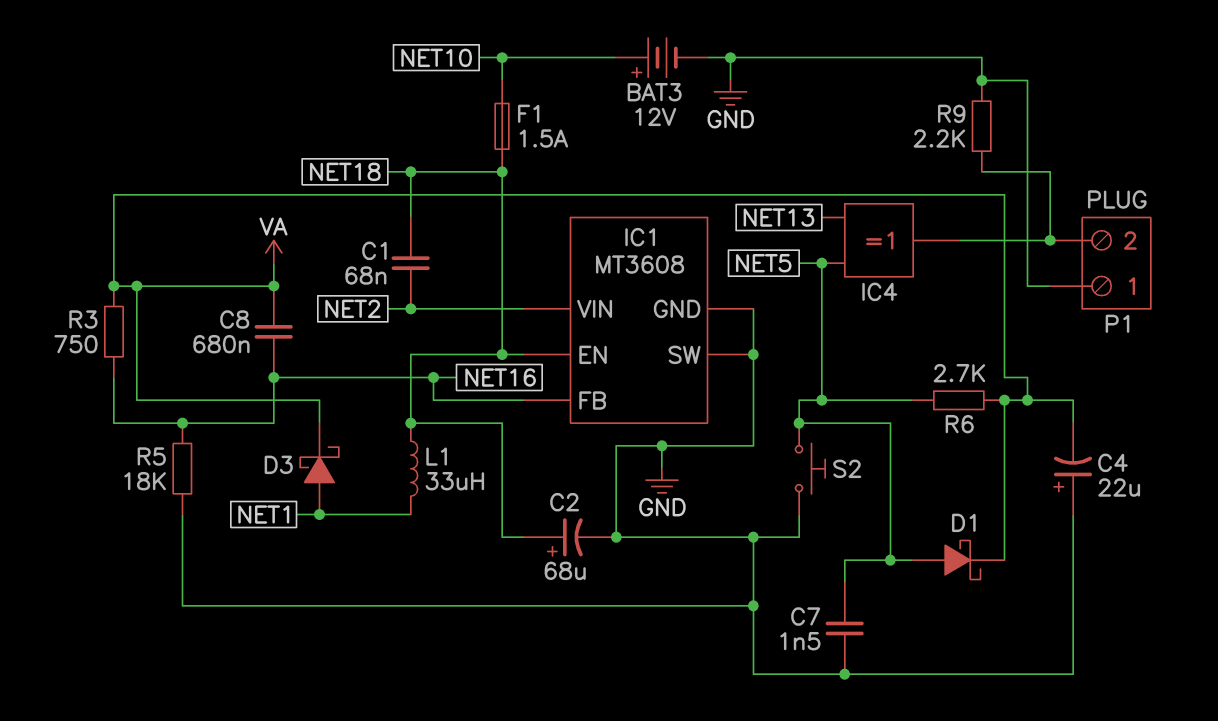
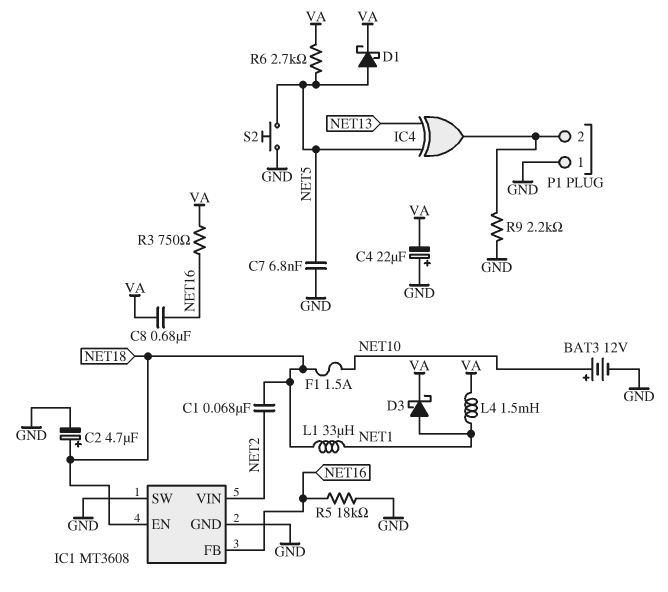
C2: 68uF (plus NET18, minus GND) -> 4.7uF (plus NET18, minus GND)
C7: 1.5nF (GND, NET5) -> 6.8nF (GND, NET5)
L4: none -> 1.5mH (NET1, VA)

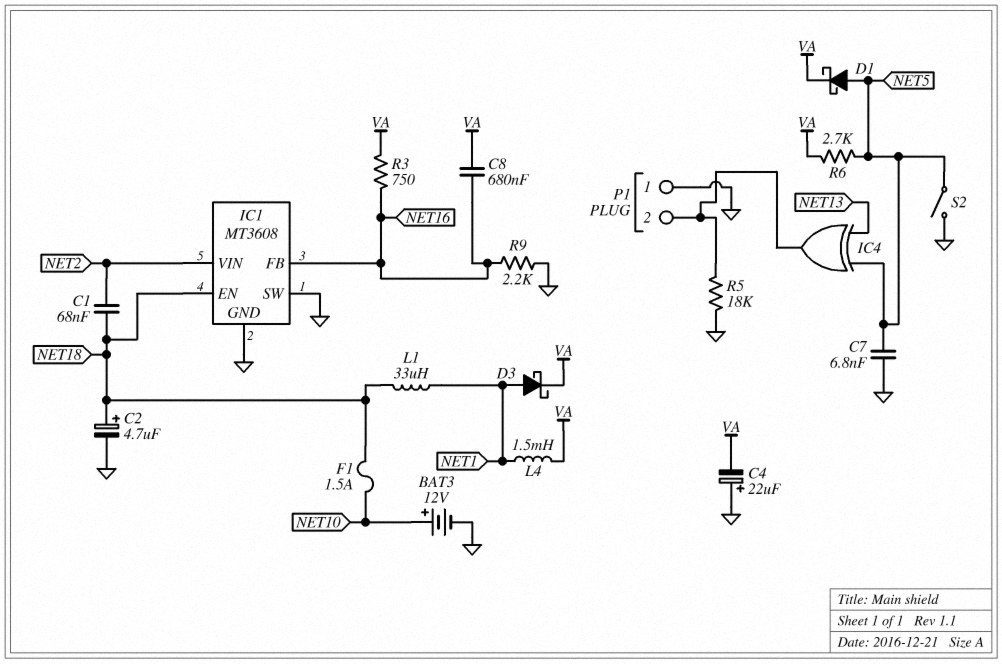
R5: 18k (GND, NET16) -> 18k (GND, P1/2)
R9: 2.2k (GND, P1/2) -> 2.2k (GND, NET16)
S2: button (GND, NET5) -> switch (GND, NET5)

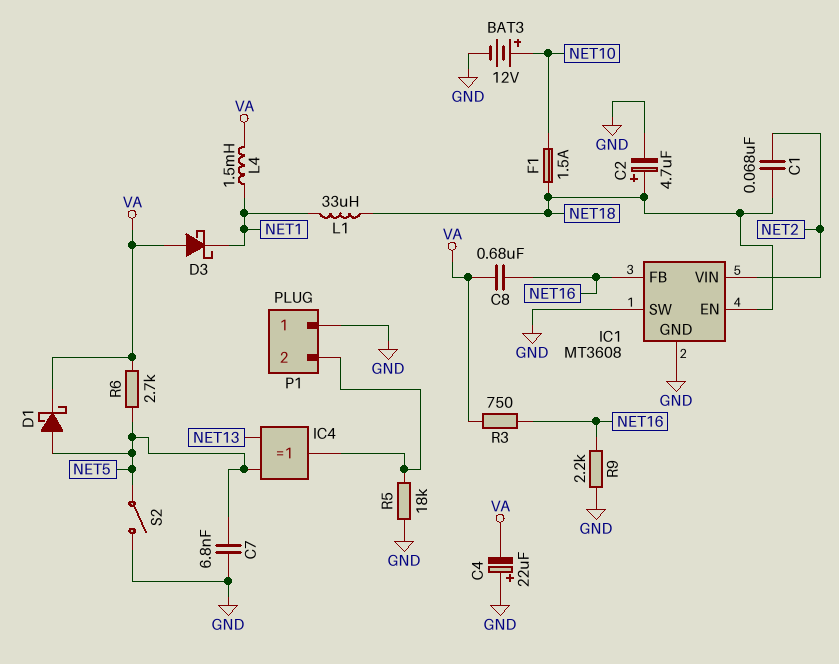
D3: schottky (A NET1, K VA) -> schottky (A VA, K NET1)

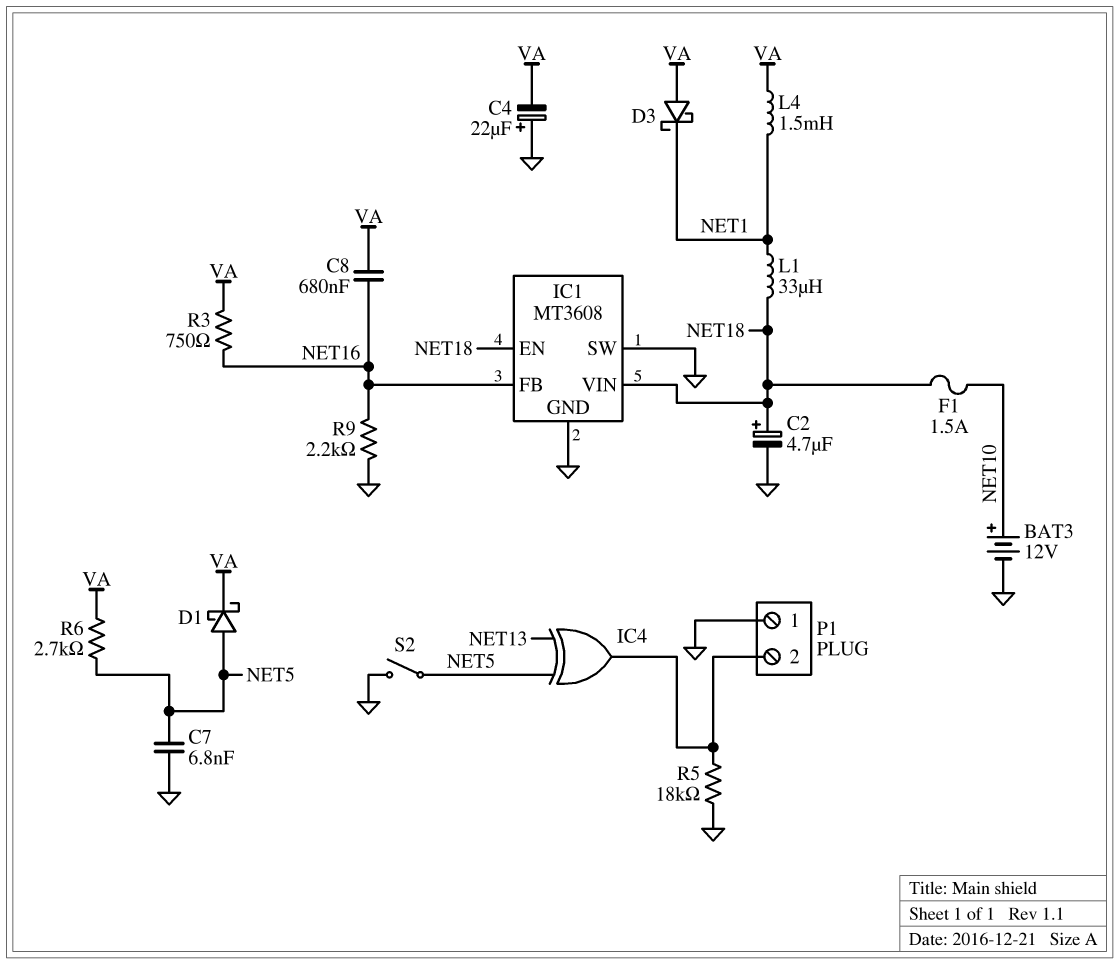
C1: 68nF (NET2, NET18) -> none
IC1 pin VIN: NET2 -> NET18

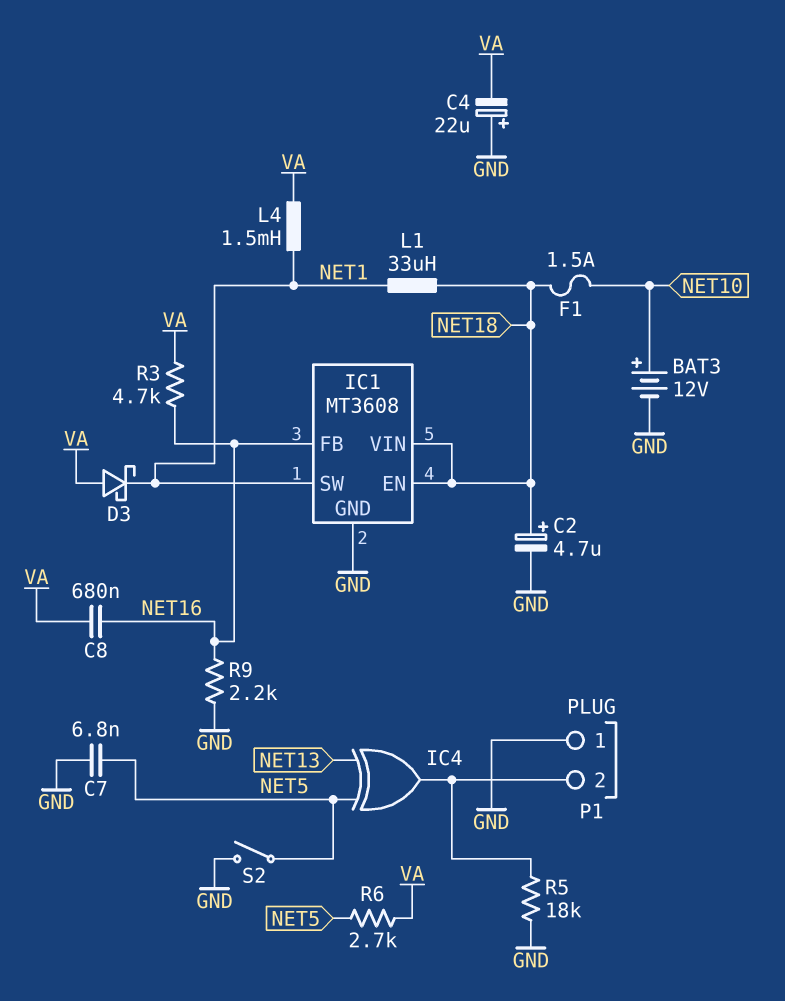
D1: schottky (A NET5, K VA) -> none
IC1 pin SW: GND -> NET1
R3: 750 (NET16, VA) -> 4.7k (NET16, VA)

